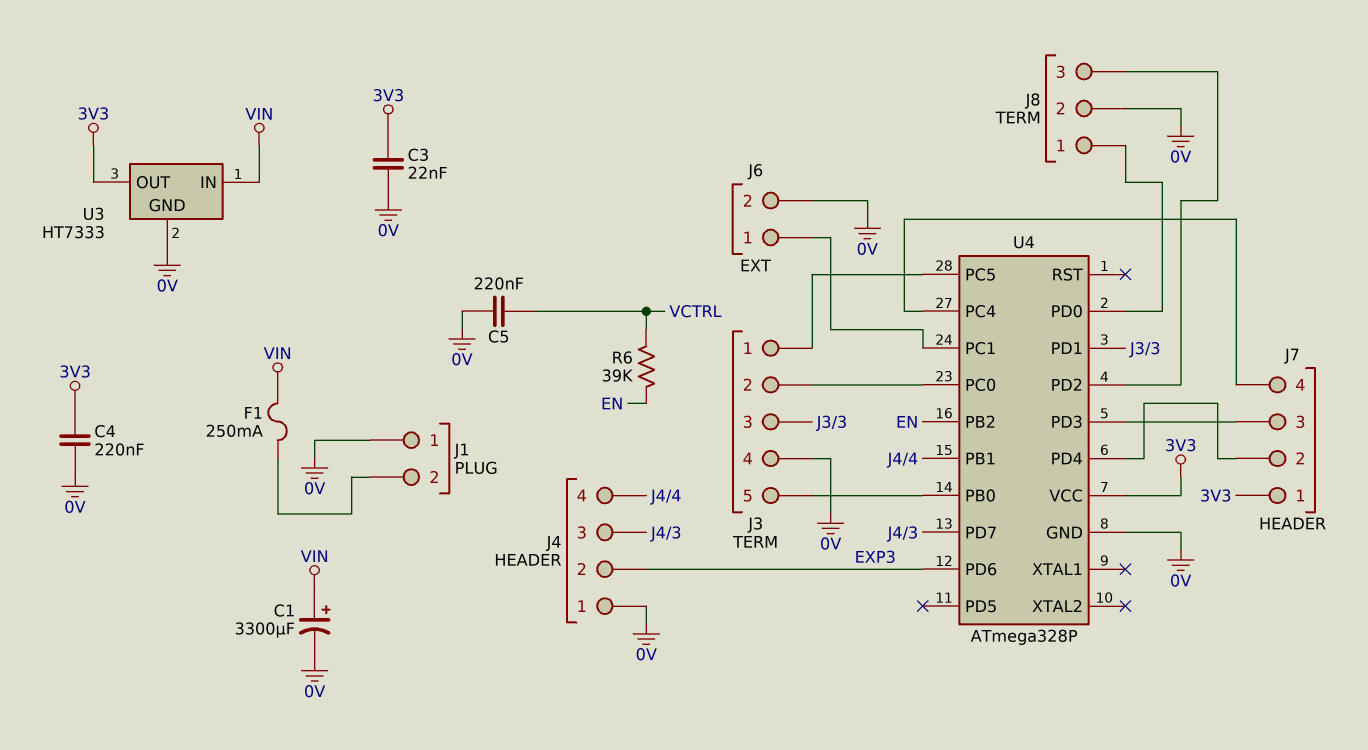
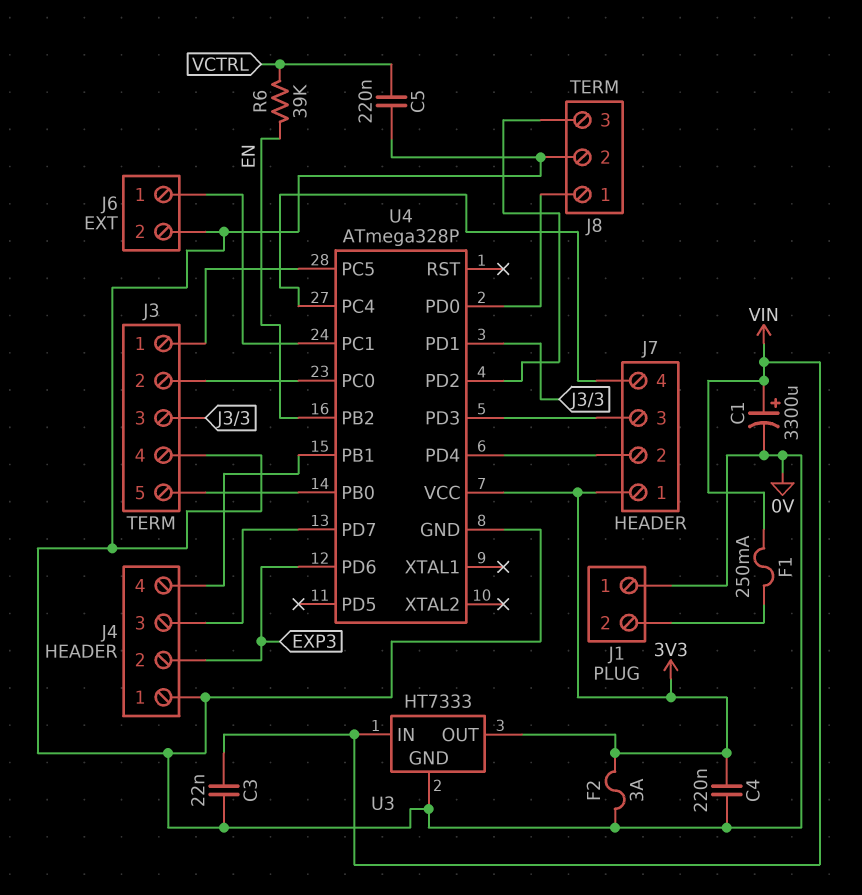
C3: 22nF (0V, 3V3) -> 22nF (0V, VIN)
F2: none -> 3A (0V, 3V3)

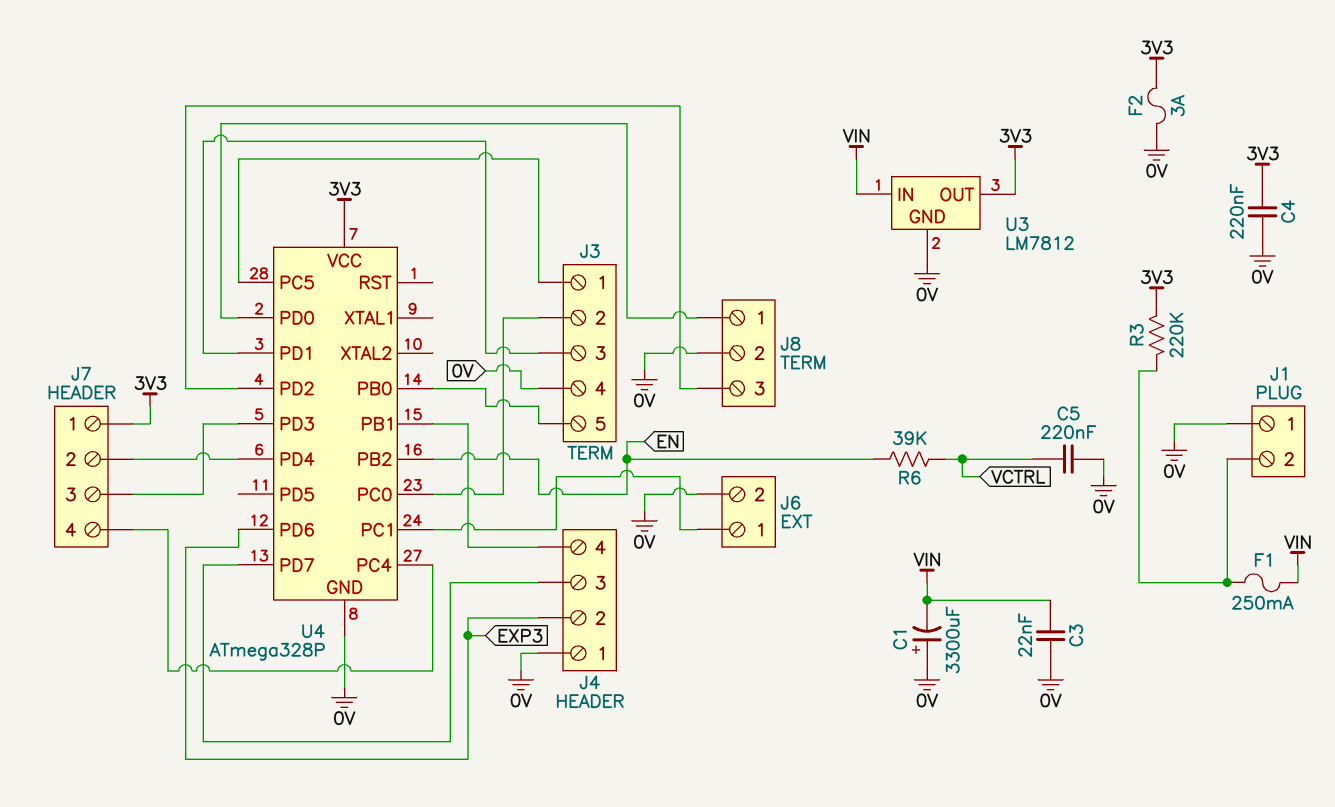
C1: 3300uF (plus VIN, minus 0V) -> 3300uF (plus 0V, minus VIN)
R3: none -> 220k (3V3, J1/2)
U3: HT7333 -> LM7812

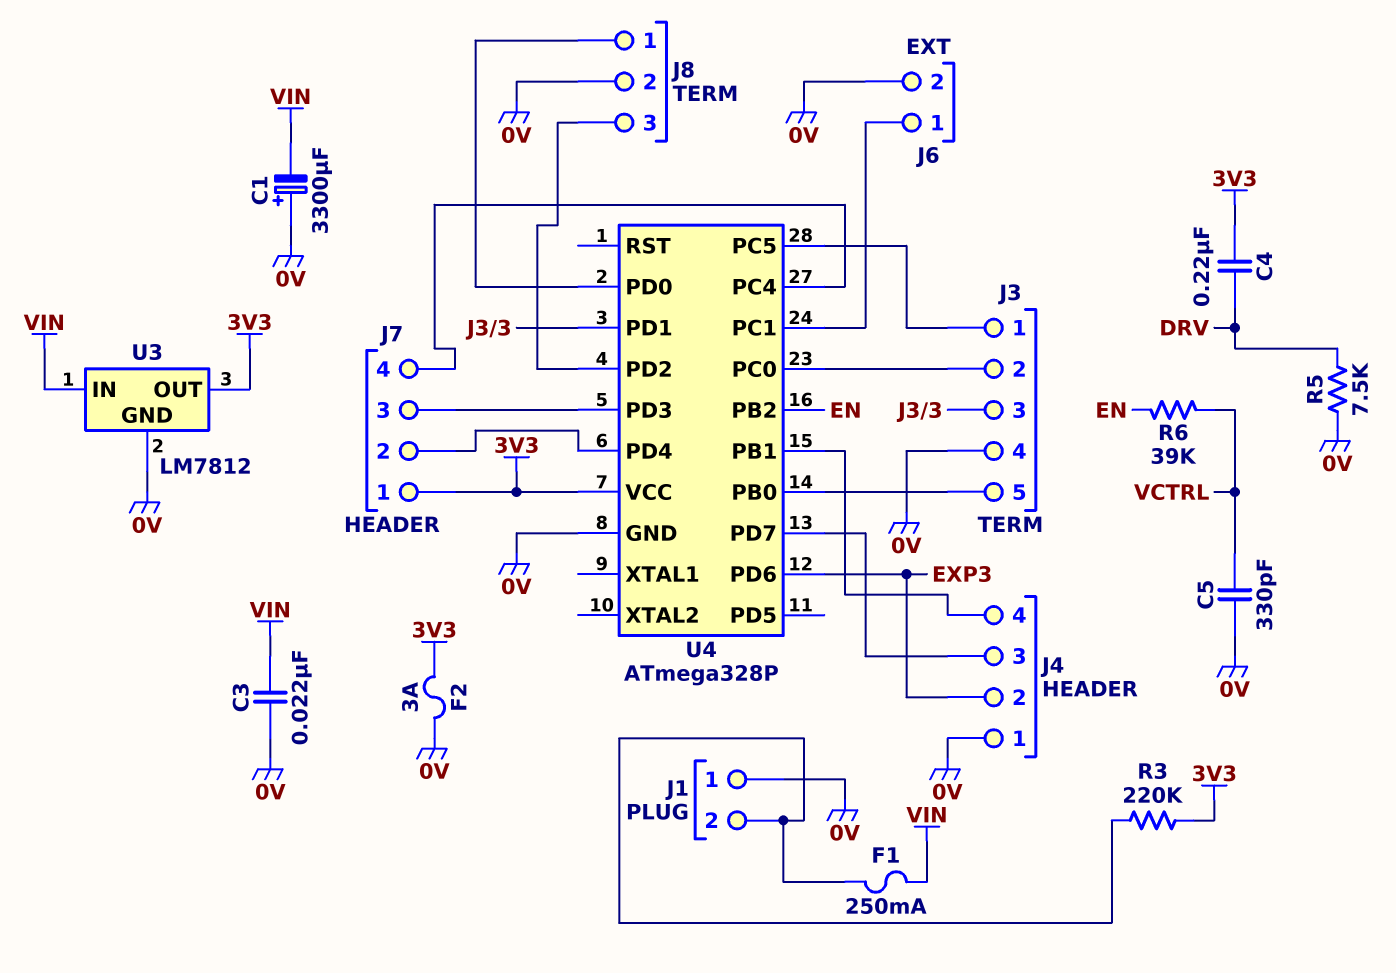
C4: 220nF (0V, 3V3) -> 220nF (3V3, DRV)
C5: 220nF (0V, VCTRL) -> 330pF (0V, VCTRL)
R5: none -> 7.5k (0V, DRV)

